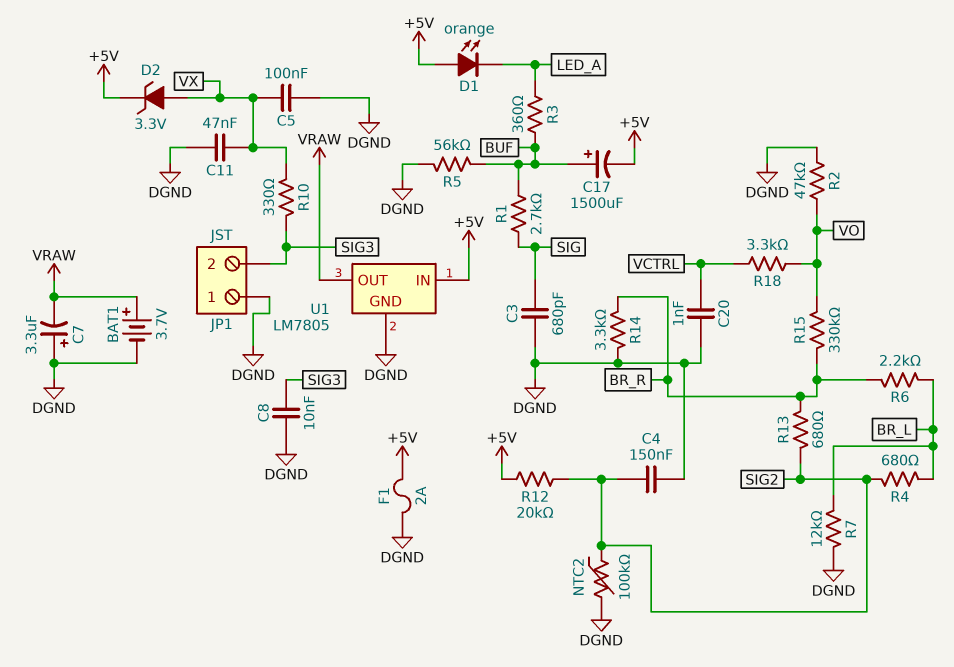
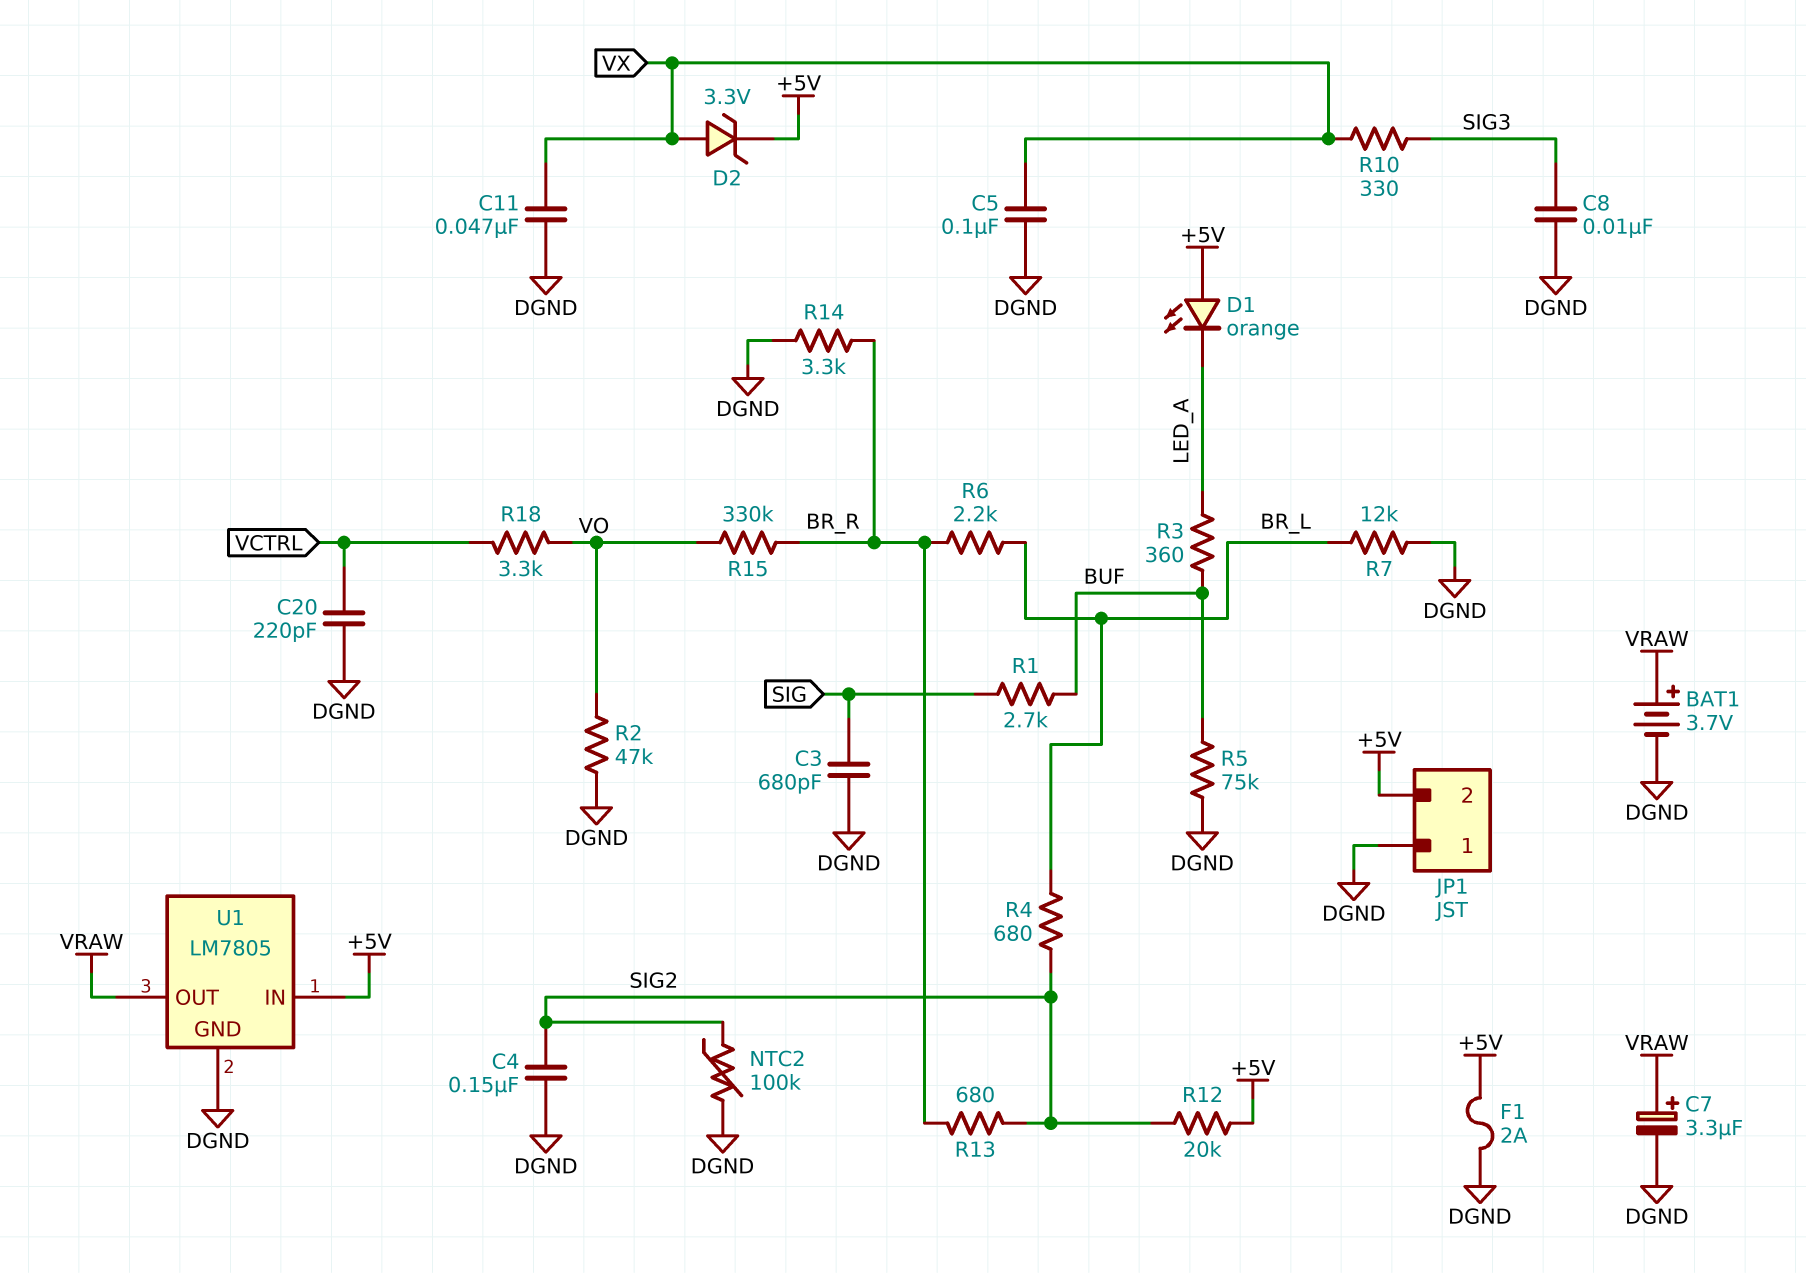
C7: 3.3uF (plus DGND, minus VRAW) -> 3.3uF (plus VRAW, minus DGND)
C17: 1500uF (plus BUF, minus +5V) -> none
C20: 1nF (DGND, VCTRL) -> 220pF (DGND, VCTRL)
JP1 pin 2: SIG3 -> +5V
R5: 56k (BUF, DGND) -> 75k (BUF, DGND)

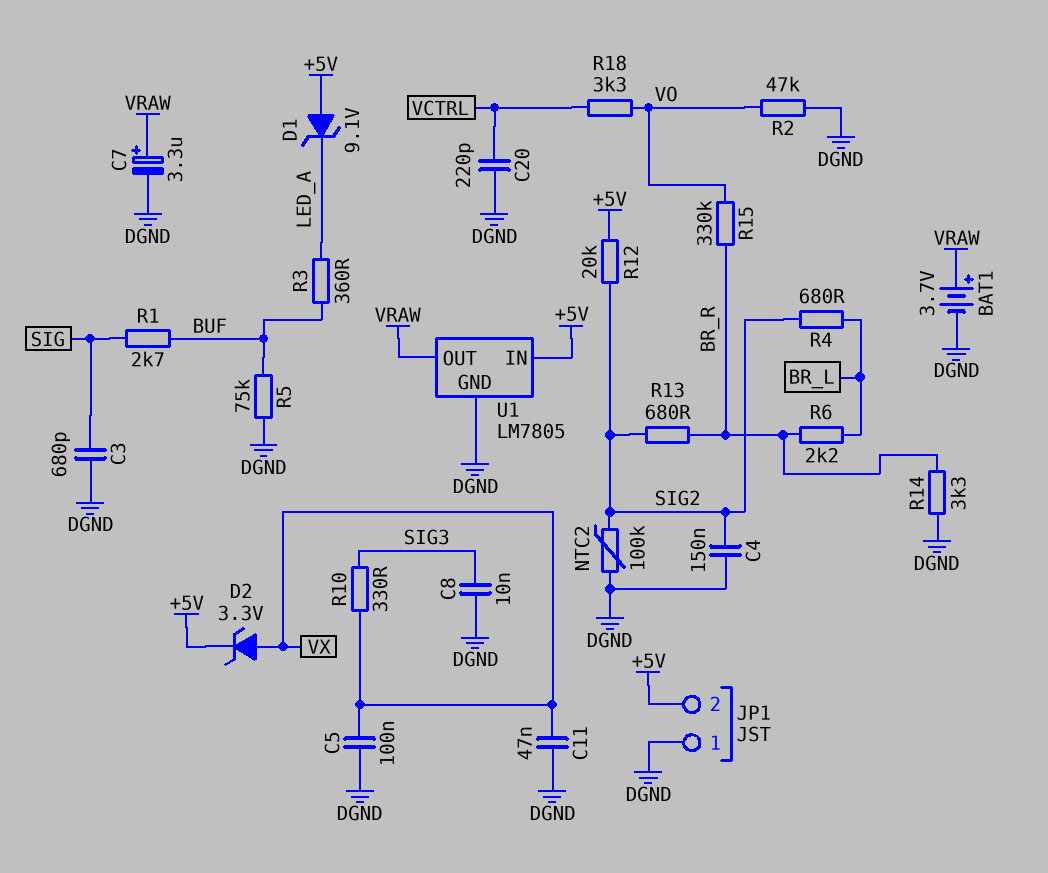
D1: LED orange (A +5V, K LED_A) -> zener 9.1V (A +5V, K LED_A)
F1: 2A (+5V, DGND) -> none
R7: 12k (BR_L, DGND) -> none

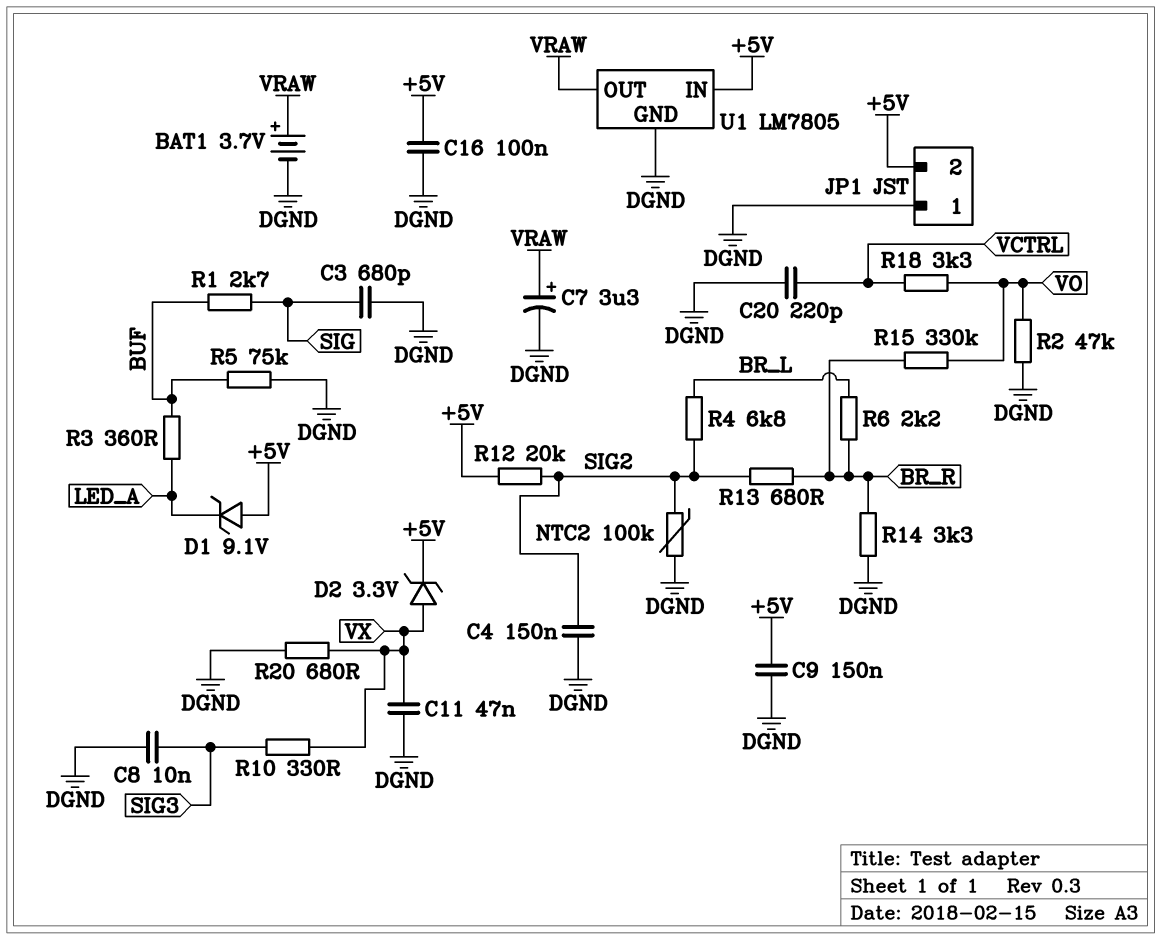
C5: 100nF (DGND, VX) -> none
C9: none -> 150nF (+5V, DGND)
C16: none -> 100nF (+5V, DGND)
R4: 680 (BR_L, SIG2) -> 6.8k (BR_L, SIG2)
R20: none -> 680 (DGND, VX)

